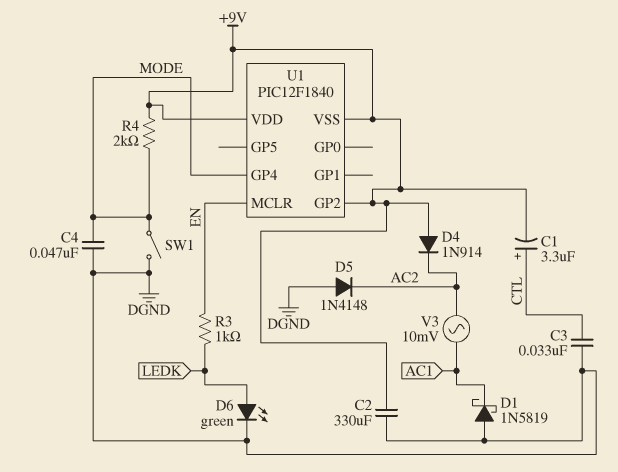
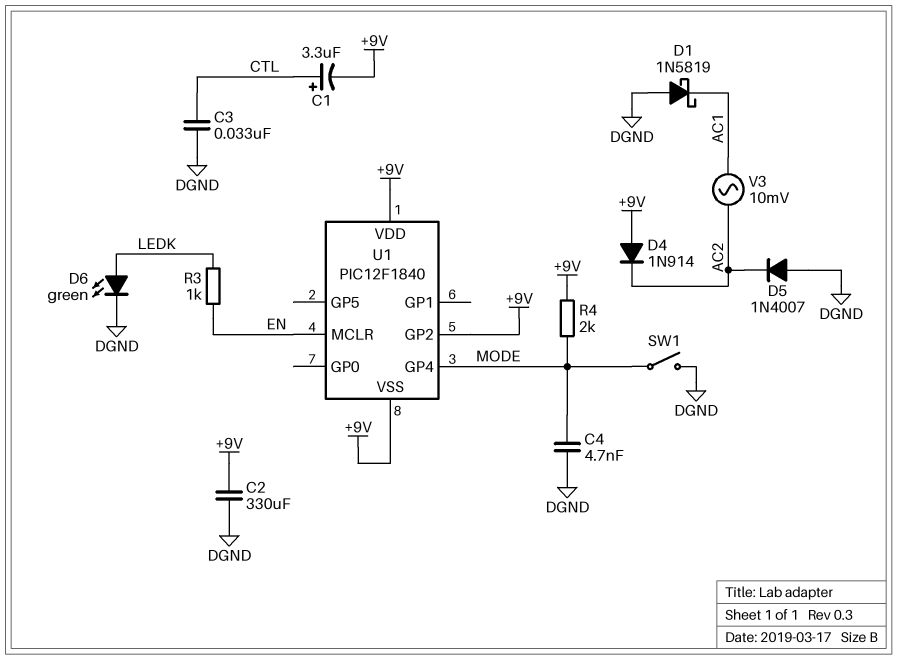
C4: 47nF (DGND, MODE) -> 4.7nF (DGND, MODE)
D5: diode 1N4148 (A DGND, K AC2) -> diode 1N4007 (A DGND, K AC2)

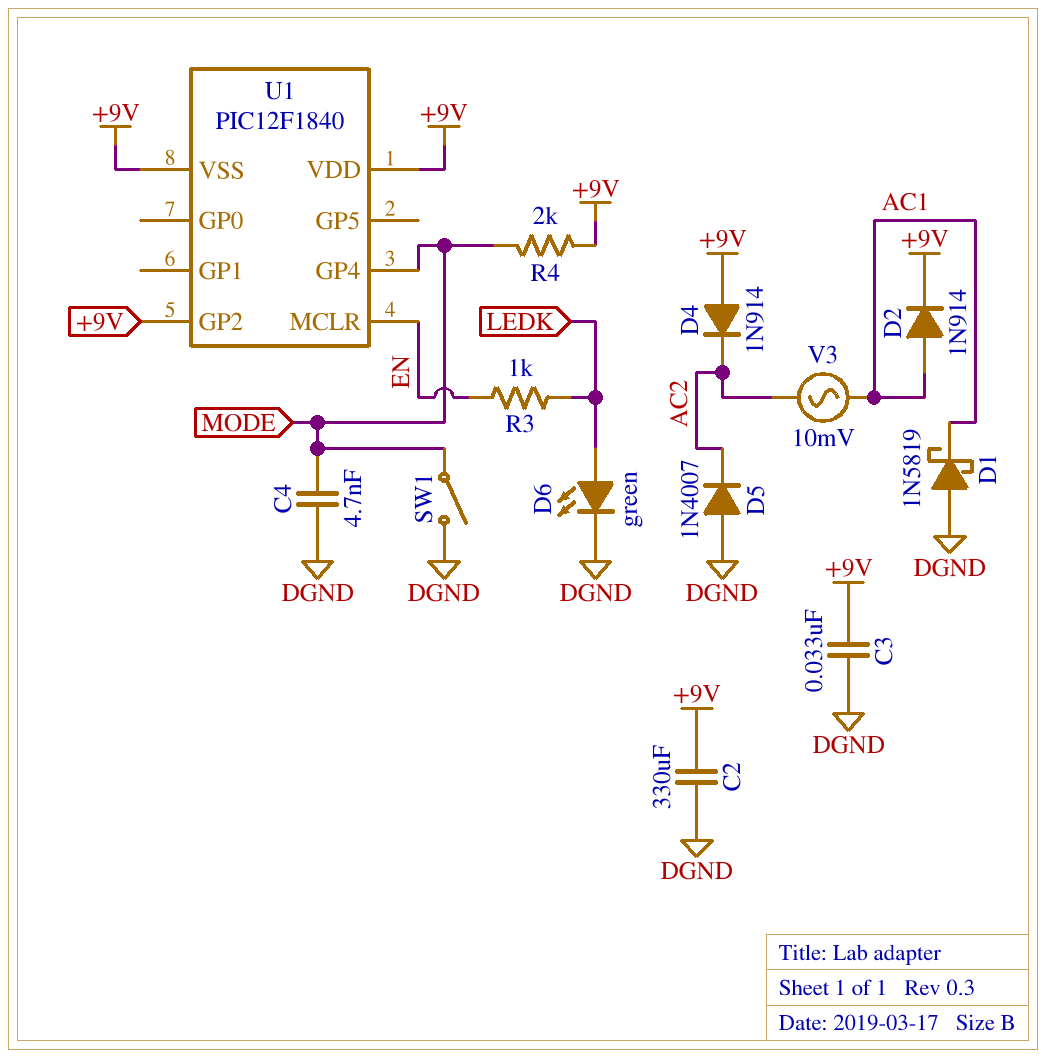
C1: 3.3uF (plus CTL, minus +9V) -> none
C3: 33nF (CTL, DGND) -> 33nF (+9V, DGND)
D2: none -> diode 1N914 (A AC1, K +9V)

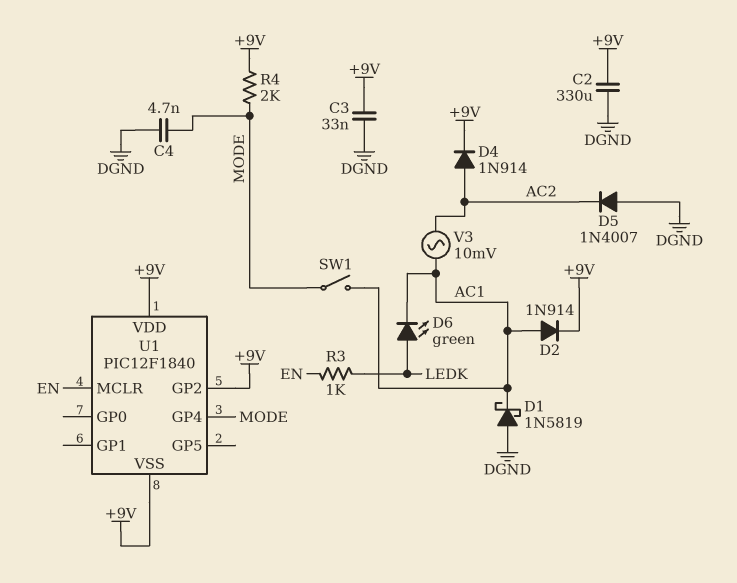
D4: diode 1N914 (A +9V, K AC2) -> diode 1N914 (A AC2, K +9V)
D6: LED green (A LEDK, K DGND) -> LED green (A LEDK, K AC1)
SW1: switch (DGND, MODE) -> switch (AC1, MODE)

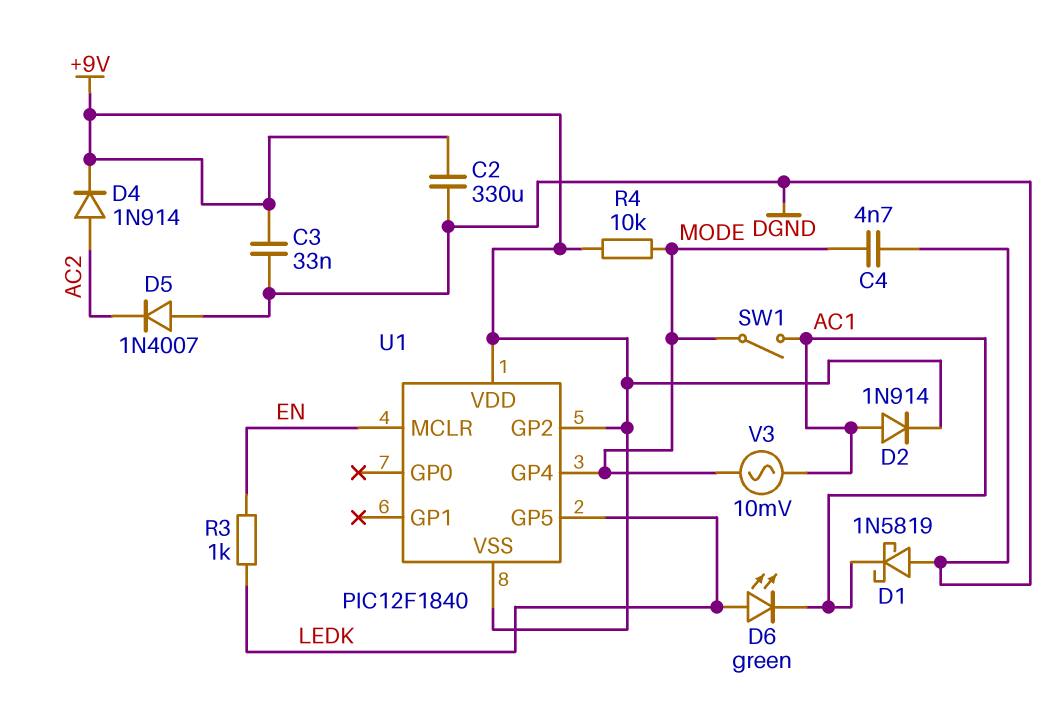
R4: 2k (+9V, MODE) -> 10k (+9V, MODE)
U1 pin GP5: none -> LEDK
V3: AC 10mV (AC1, AC2) -> AC 10mV (AC1, MODE)

